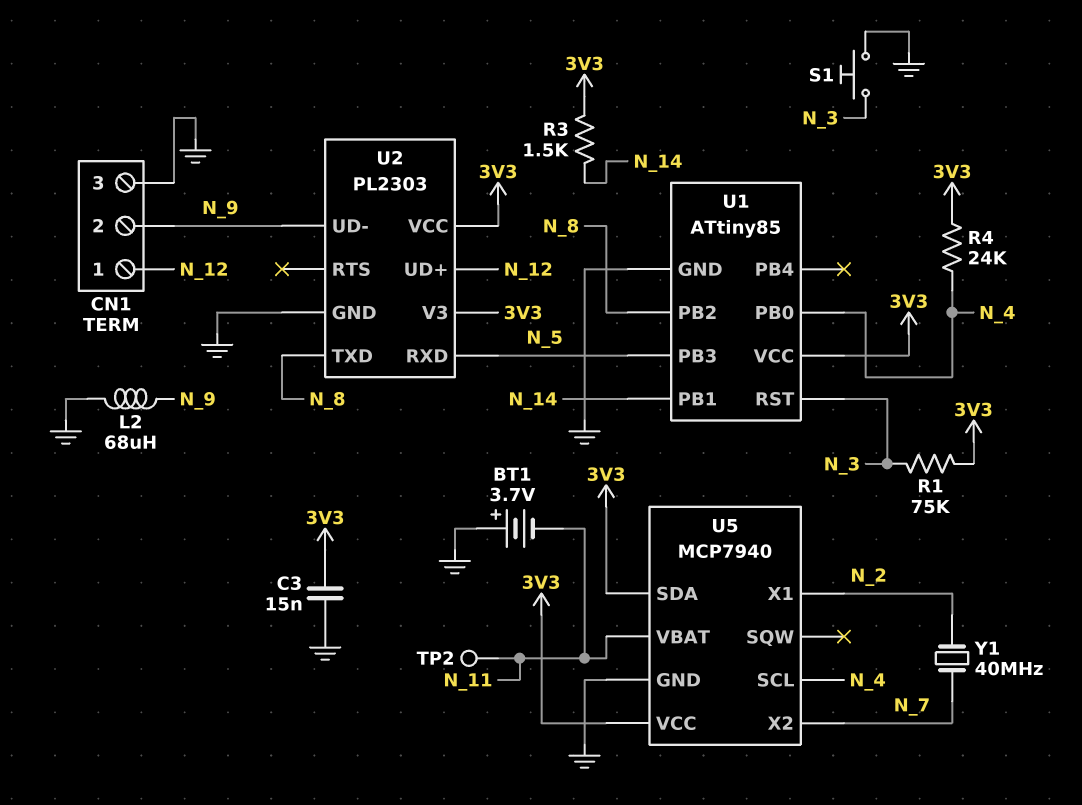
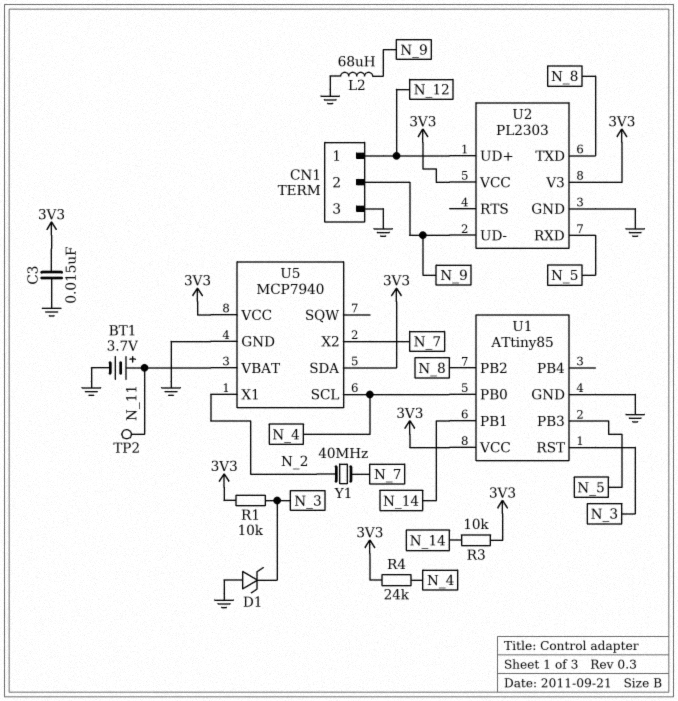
BT1: 3.7V (plus GND, minus N_11) -> 3.7V (plus N_11, minus GND)
D1: none -> zener (A GND, K N_3)
R1: 75k (3V3, N_3) -> 10k (3V3, N_3)
R3: 1.5k (3V3, N_14) -> 10k (3V3, N_14)
S1: button (GND, N_3) -> none

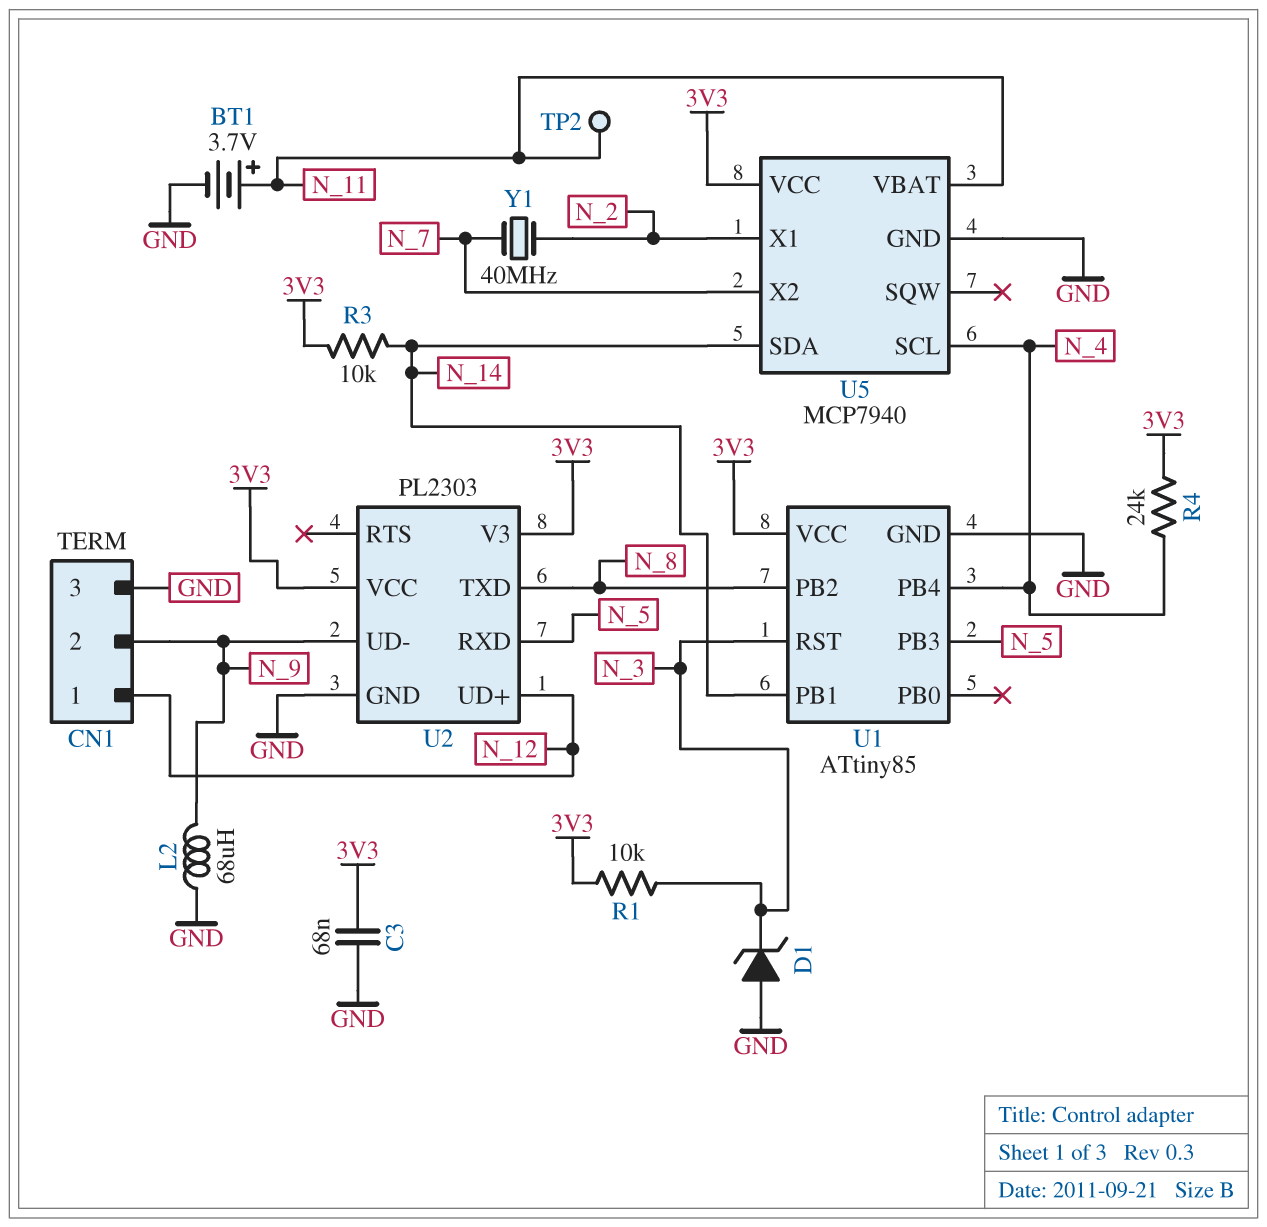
C3: 15nF (3V3, GND) -> 68nF (3V3, GND)
U1 pin PB0: N_4 -> none
U1 pin PB4: none -> N_4
U5 pin SDA: 3V3 -> N_14

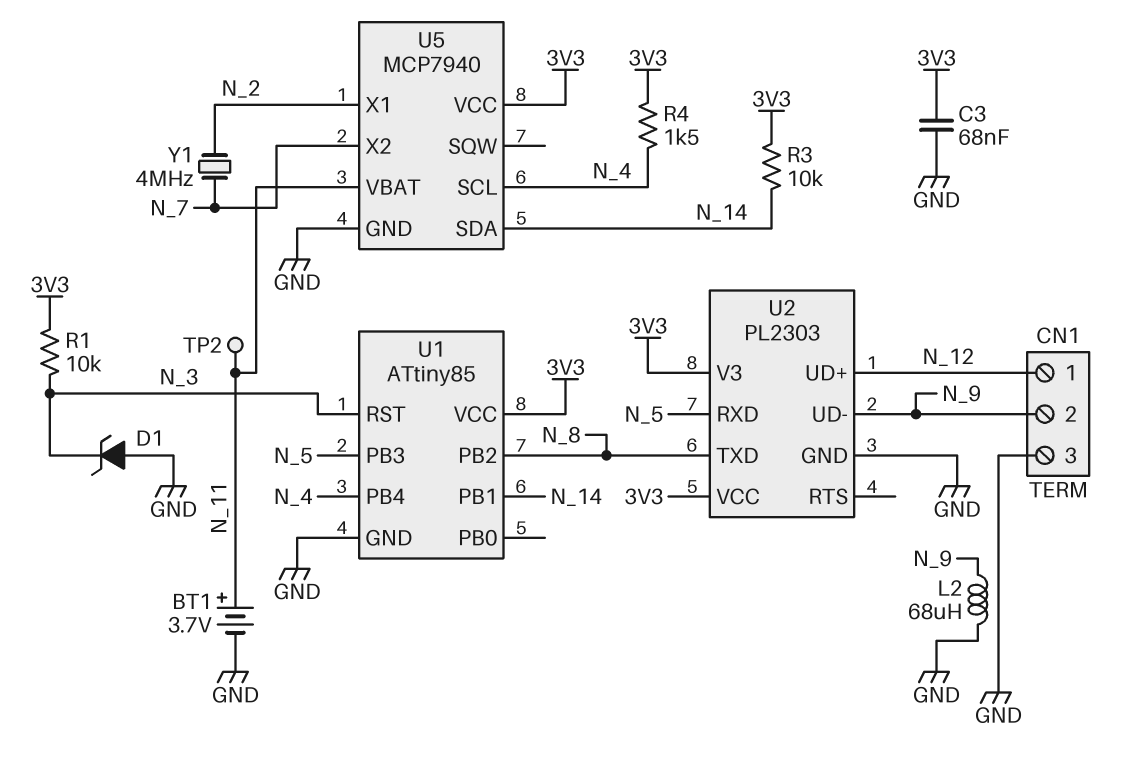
R4: 24k (3V3, N_4) -> 1.5k (3V3, N_4)
Y1: 40MHz (N_2, N_7) -> 4MHz (N_2, N_7)

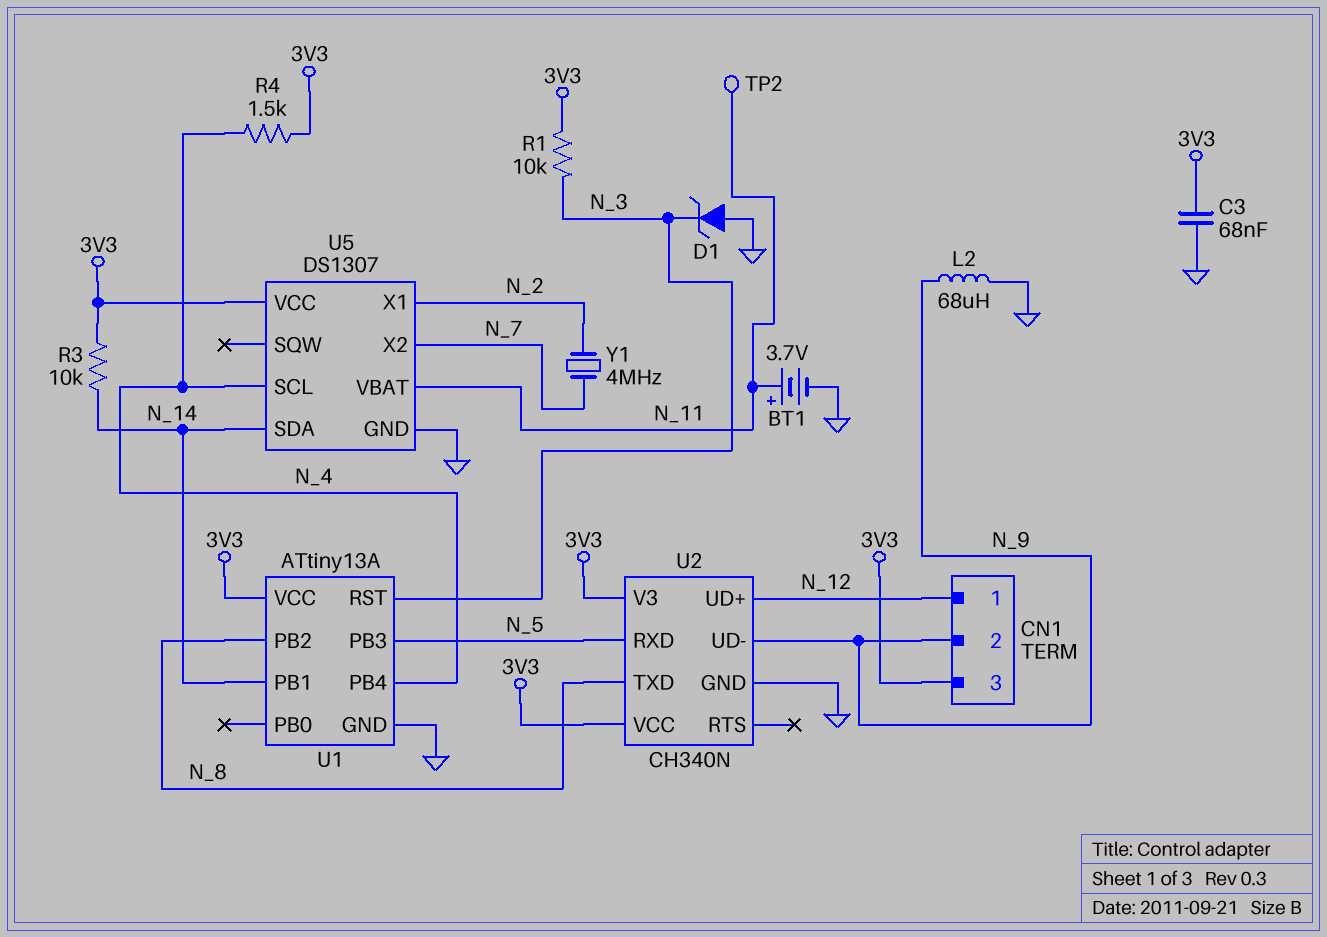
CN1 pin 3: GND -> 3V3
U1: ATtiny85 -> ATtiny13A
U2: PL2303 -> CH340N
U5: MCP7940 -> DS1307

